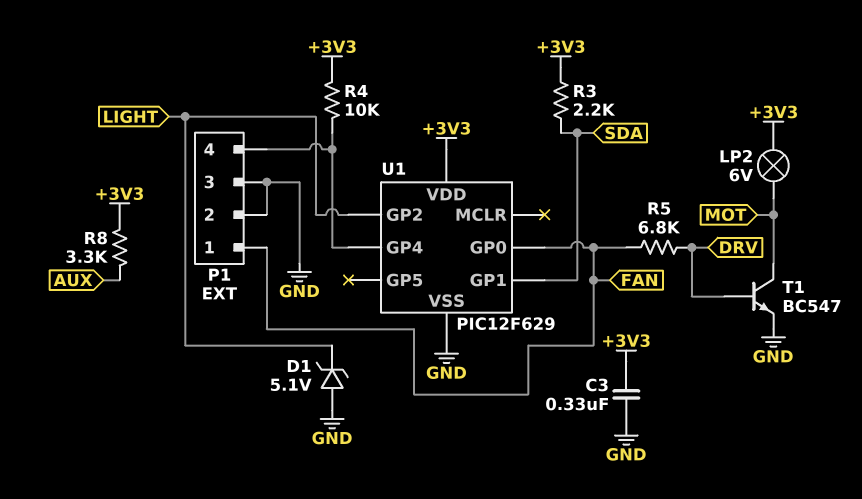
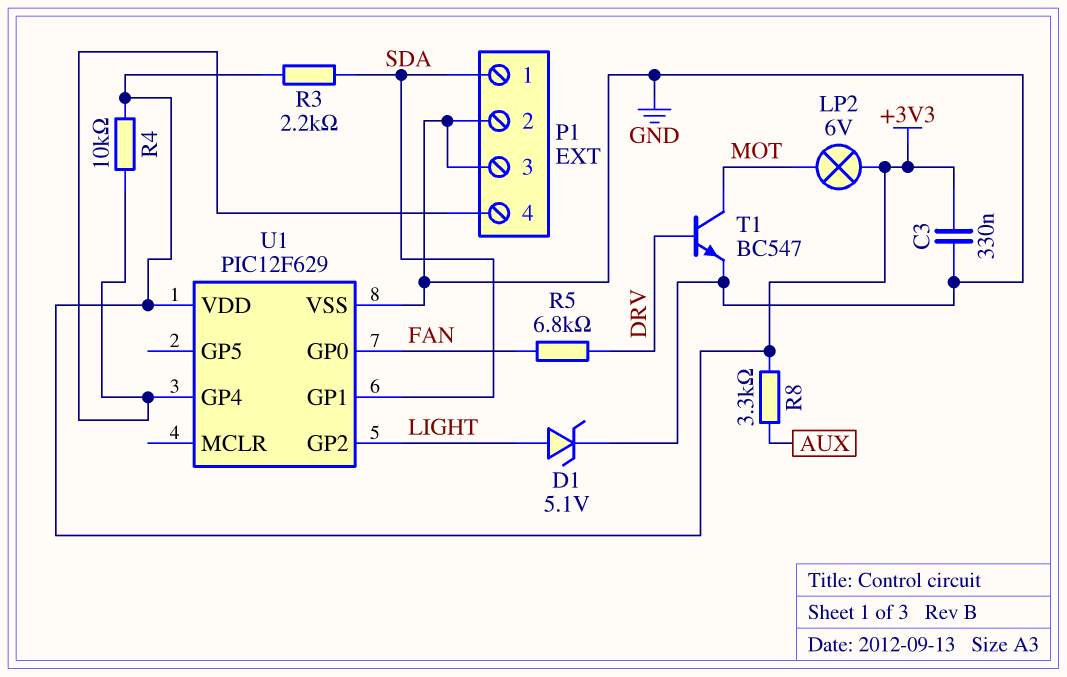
D1: zener 5.1V (A GND, K LIGHT) -> zener 5.1V (A LIGHT, K GND)
P1 pin 1: FAN -> SDA

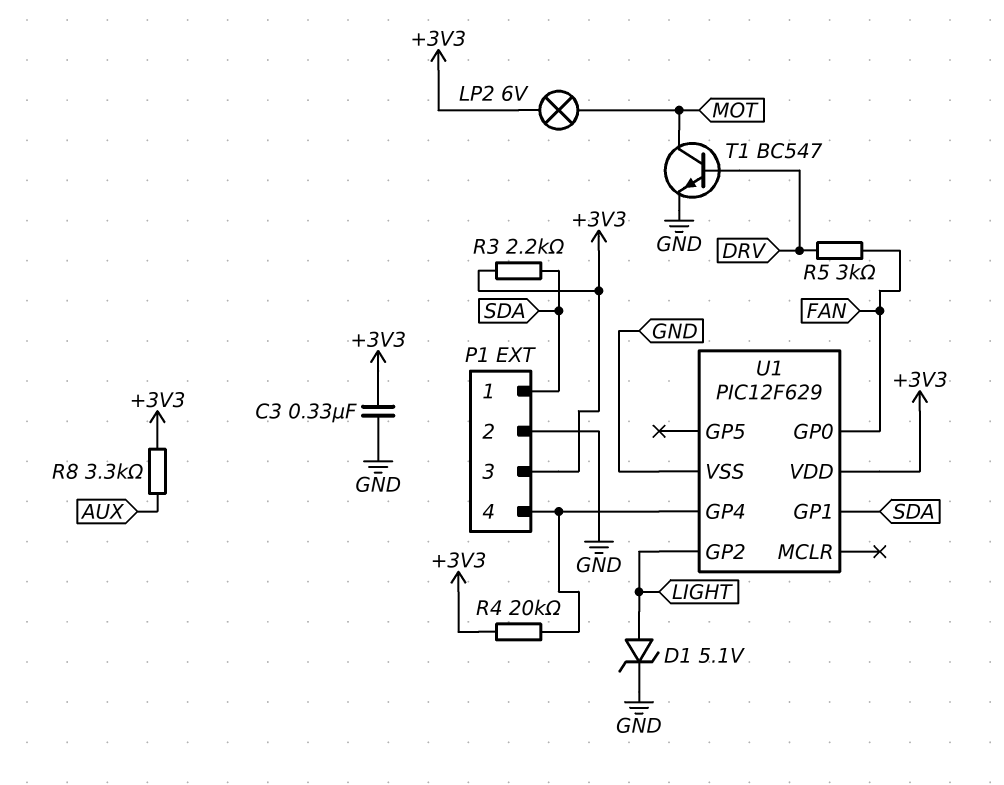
P1 pin 3: GND -> +3V3
R4: 10k (+3V3, P1/4) -> 20k (+3V3, P1/4)
R5: 6.8k (DRV, FAN) -> 3k (DRV, FAN)

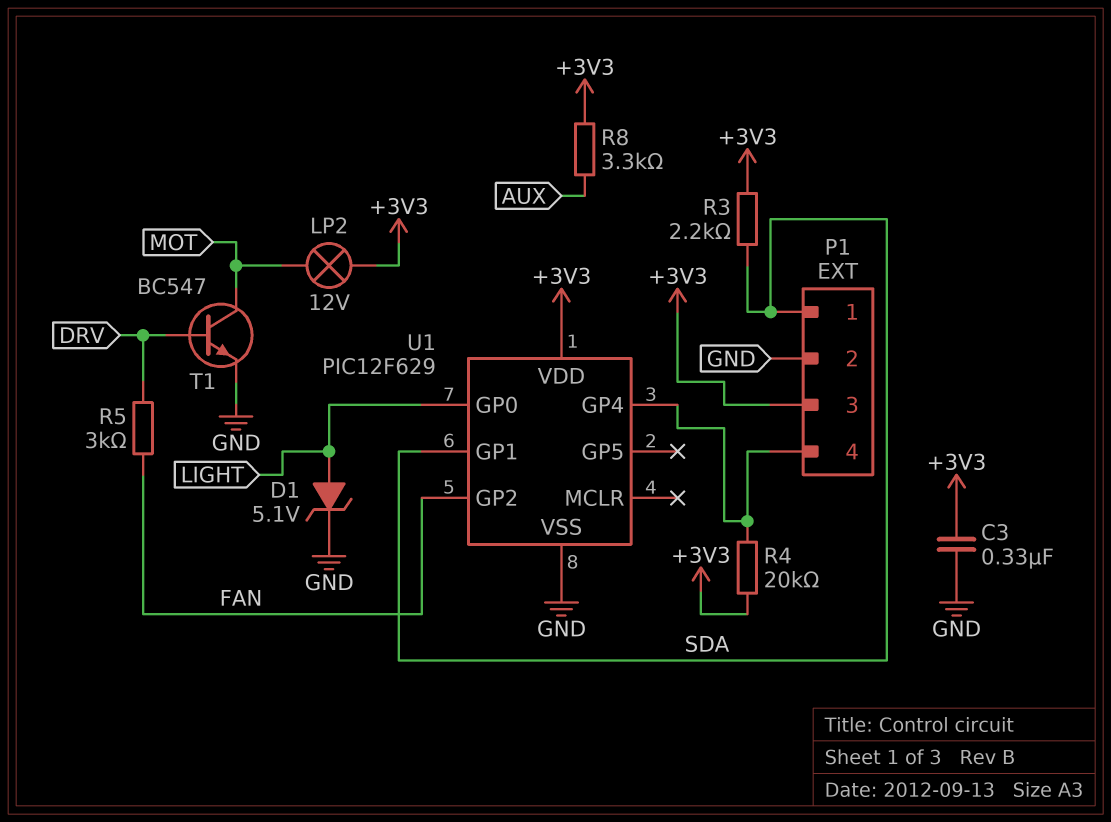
LP2: lamp 6V (+3V3, MOT) -> lamp 12V (+3V3, MOT)
U1 pin GP0: FAN -> LIGHT
U1 pin GP2: LIGHT -> FAN

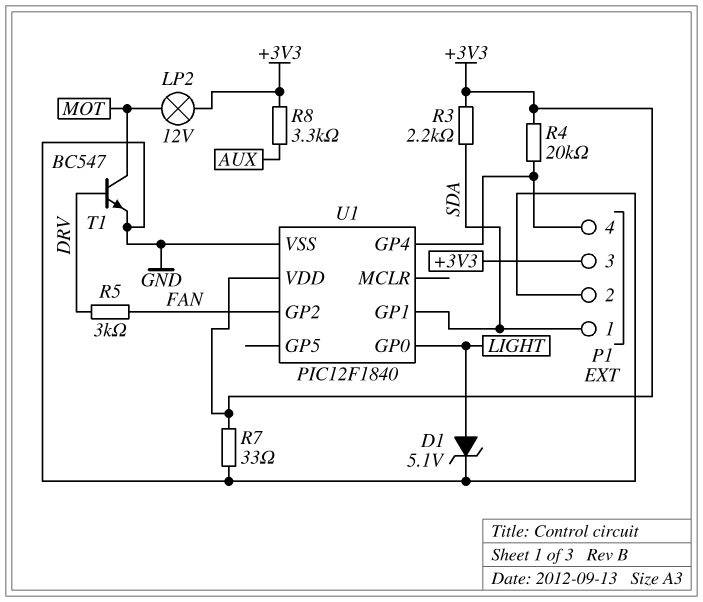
C3: 330nF (+3V3, GND) -> none
R7: none -> 33 (+3V3, GND)
U1: PIC12F629 -> PIC12F1840

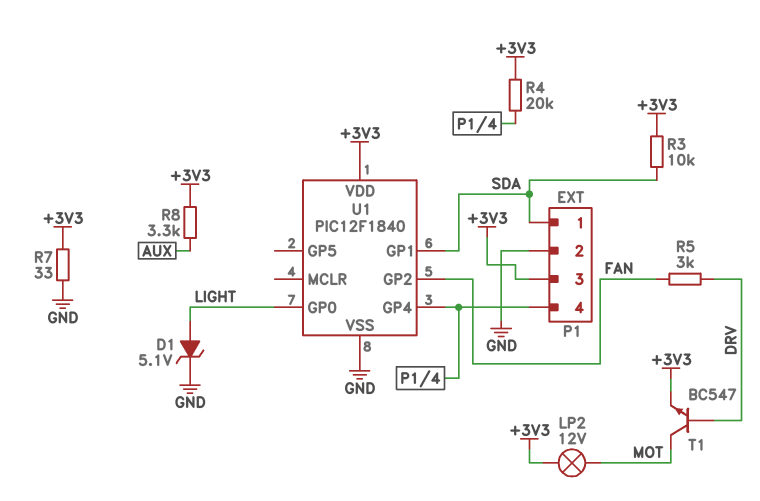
R3: 2.2k (+3V3, SDA) -> 10k (+3V3, SDA)
T1: NPN BC547 (B DRV, C MOT, E GND) -> NPN BC547 (B DRV, C MOT, E +3V3)

